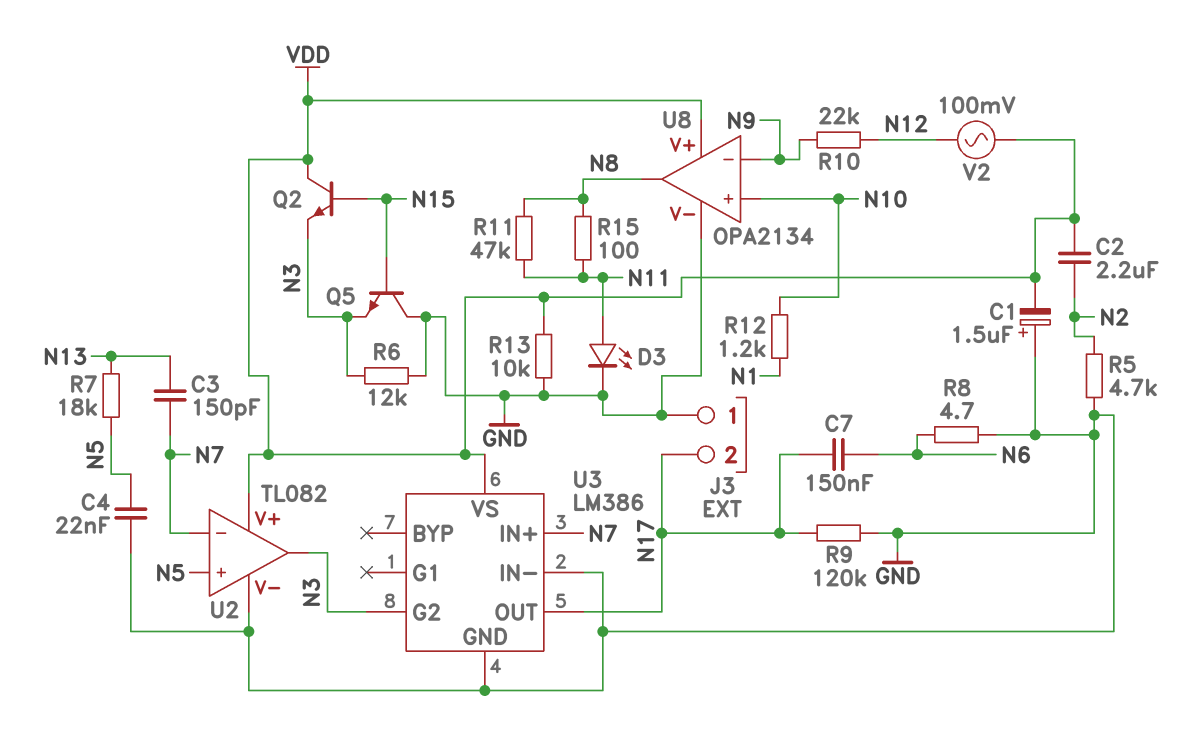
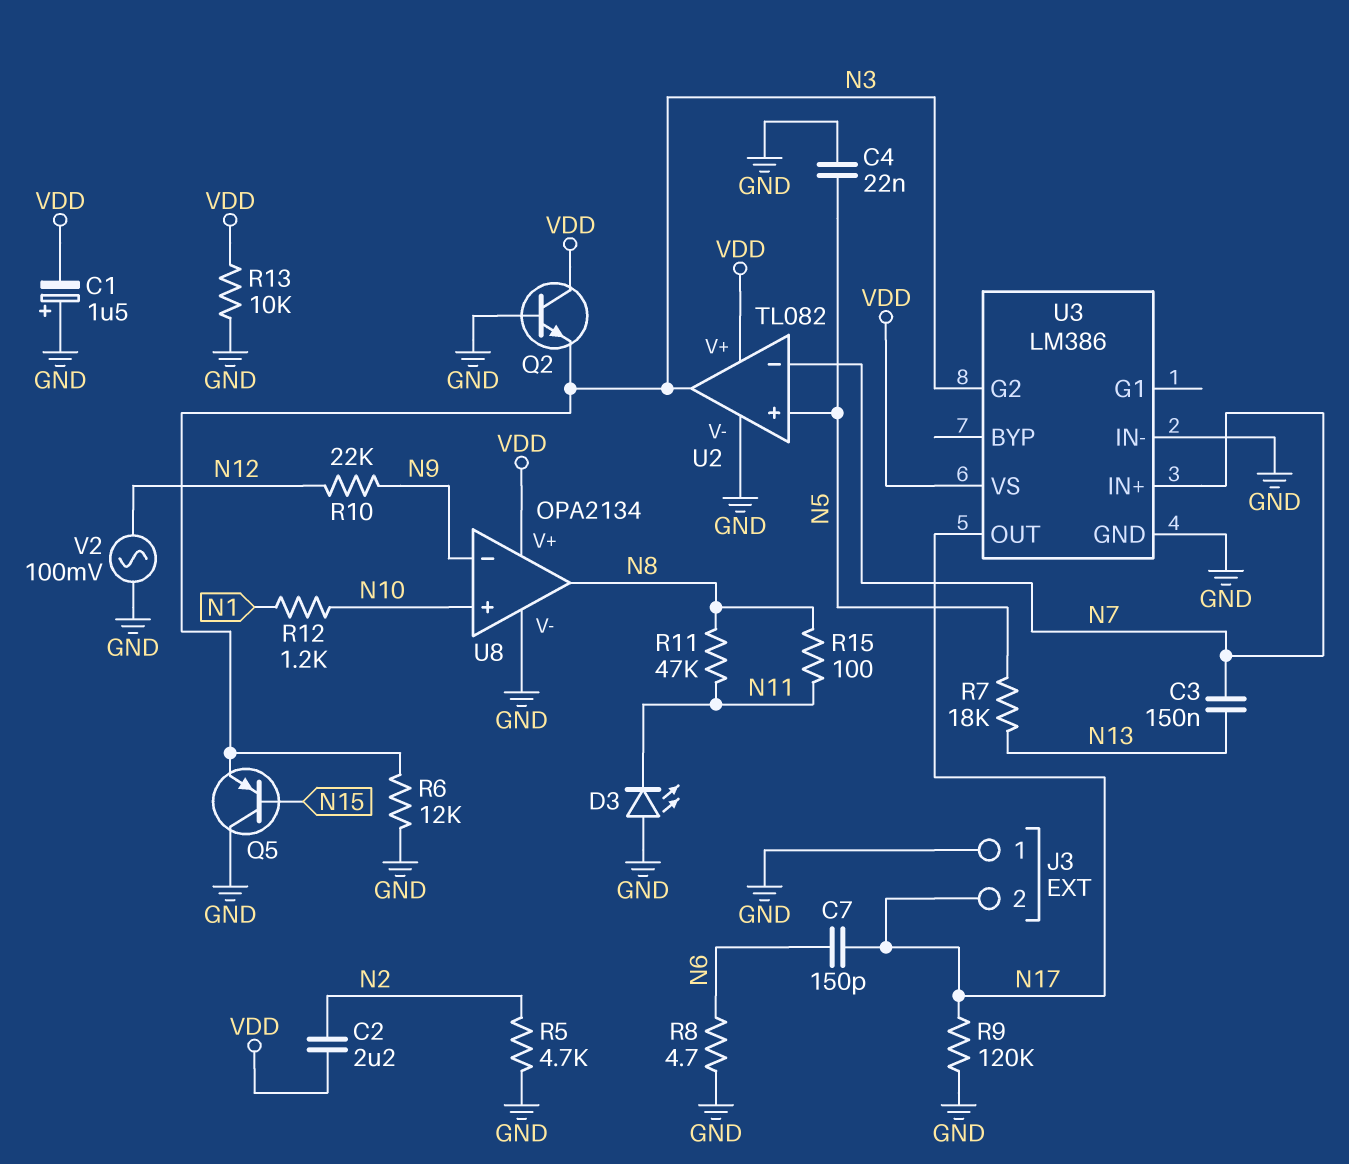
C3: 150pF (N7, N13) -> 150nF (N7, N13)
C7: 150nF (N6, N17) -> 150pF (N6, N17)
D3: LED (A N11, K GND) -> LED (A GND, K N11)
Q2: NPN (B N15, C VDD, E N3) -> NPN (B GND, C VDD, E N3)
Q5: NPN (B N15, C GND, E N3) -> PNP (B N15, C GND, E N3)
V2: AC 100mV (N12, VDD) -> AC 100mV (GND, N12)

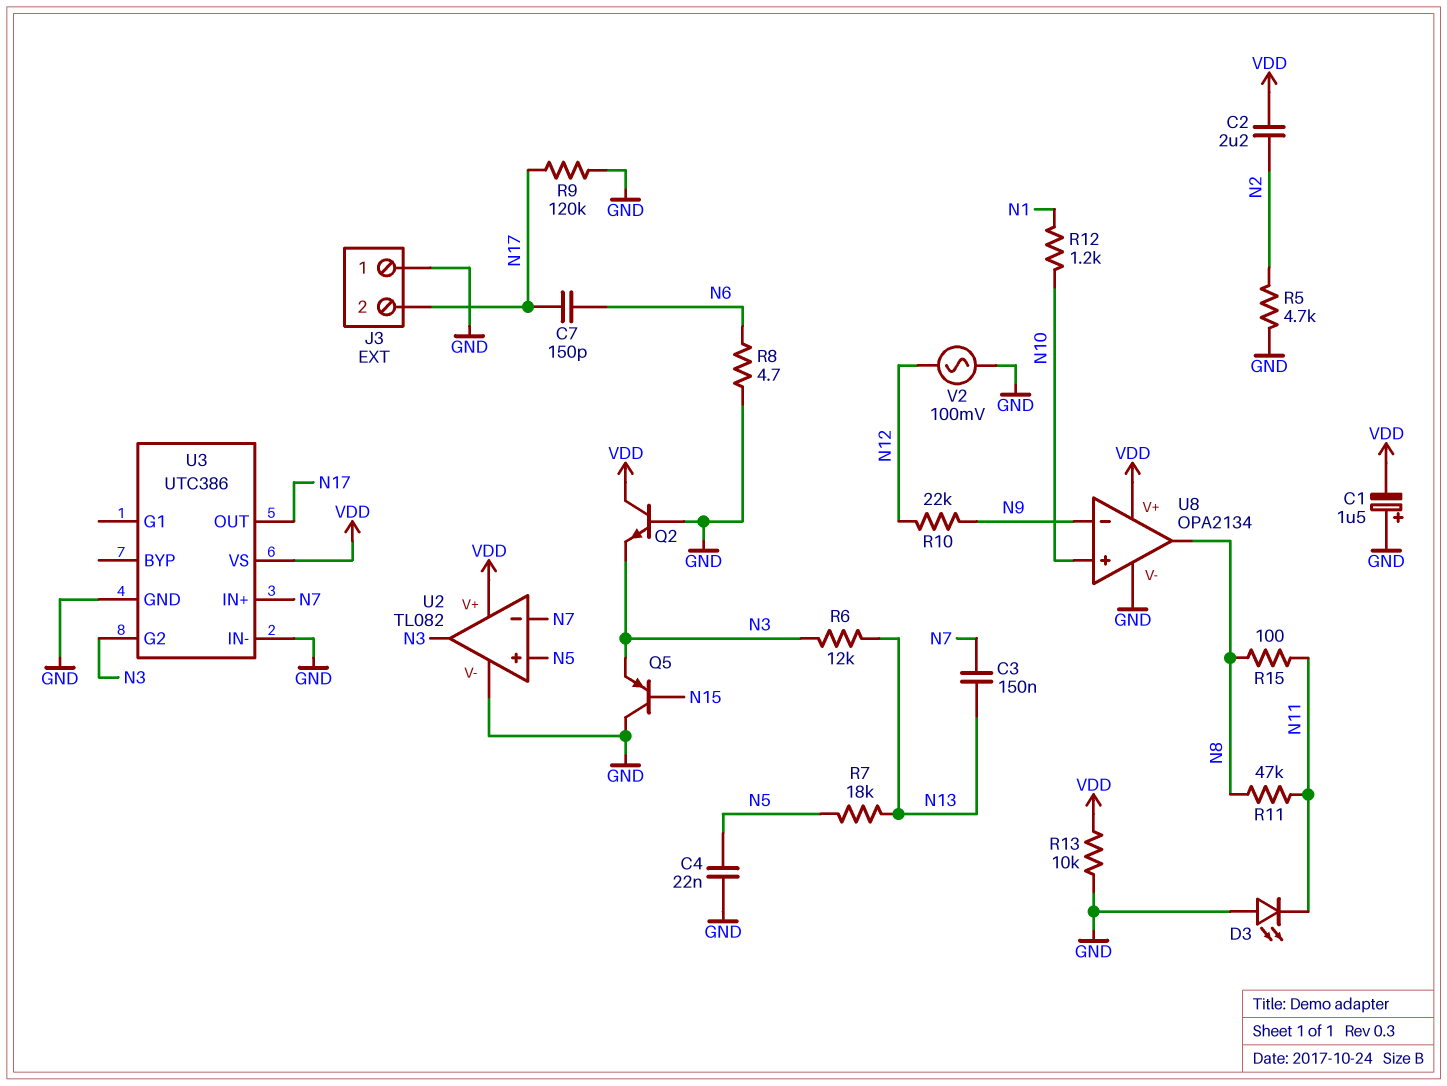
R6: 12k (GND, N3) -> 12k (N3, N13)
U3: LM386 -> UTC386

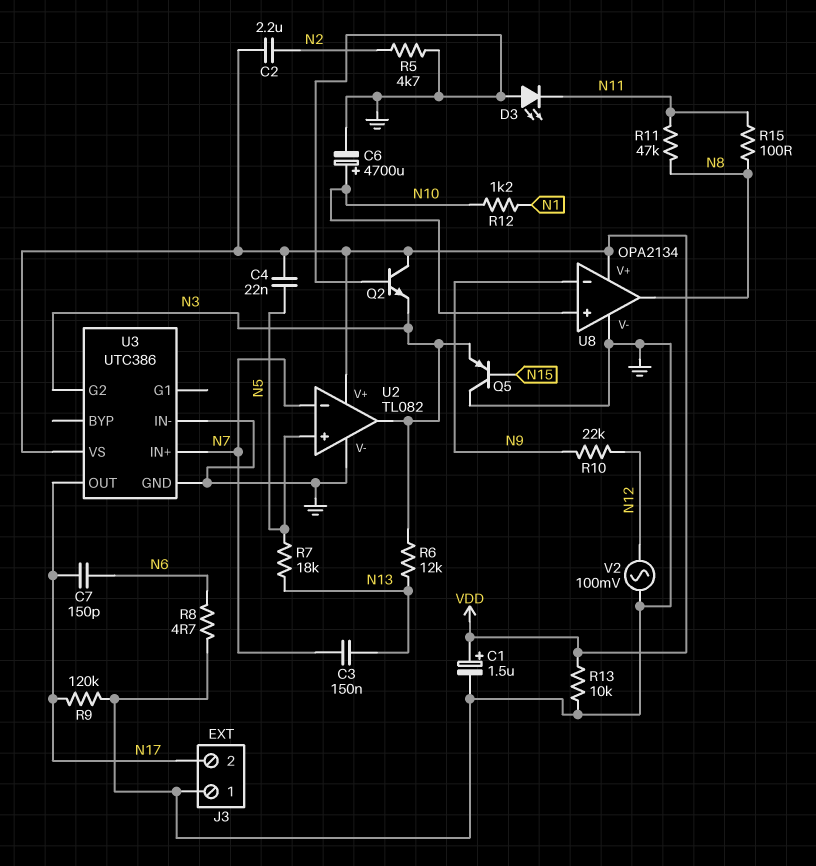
C1: 1.5uF (plus GND, minus VDD) -> 1.5uF (plus VDD, minus GND)
C4: 22nF (GND, N5) -> 22nF (N5, VDD)
C6: none -> 4700uF (plus N10, minus GND)

